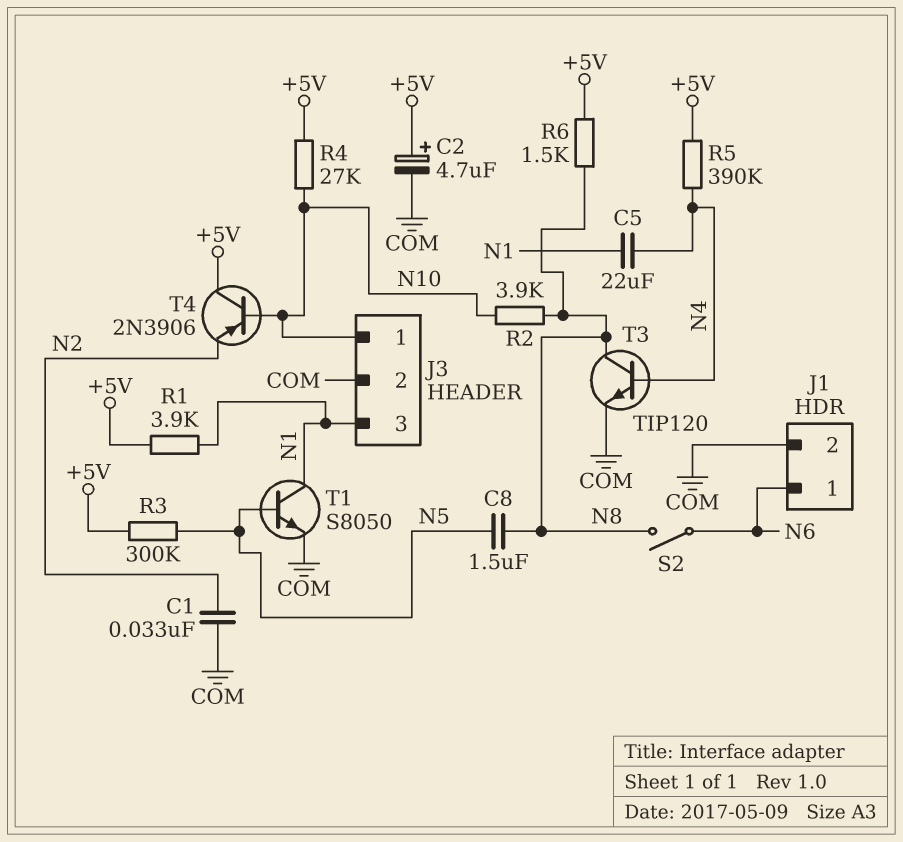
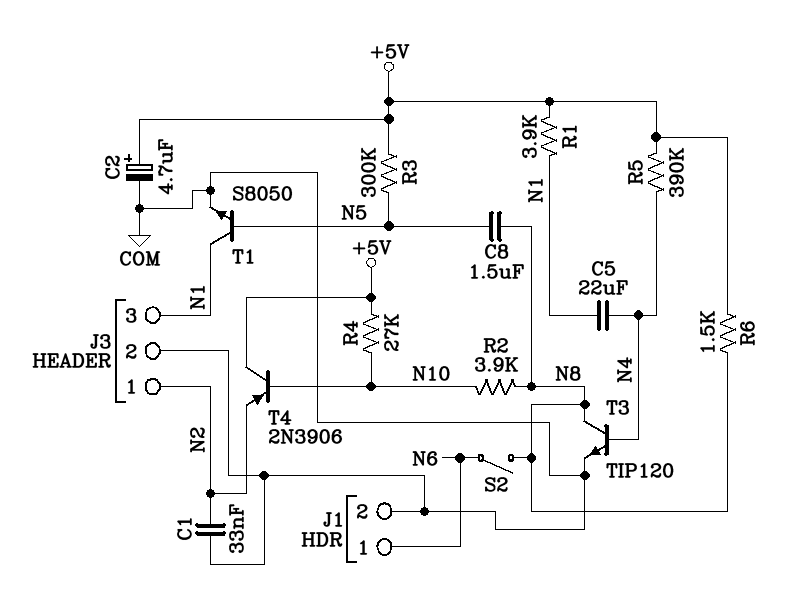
J3 pin 1: N10 -> N2

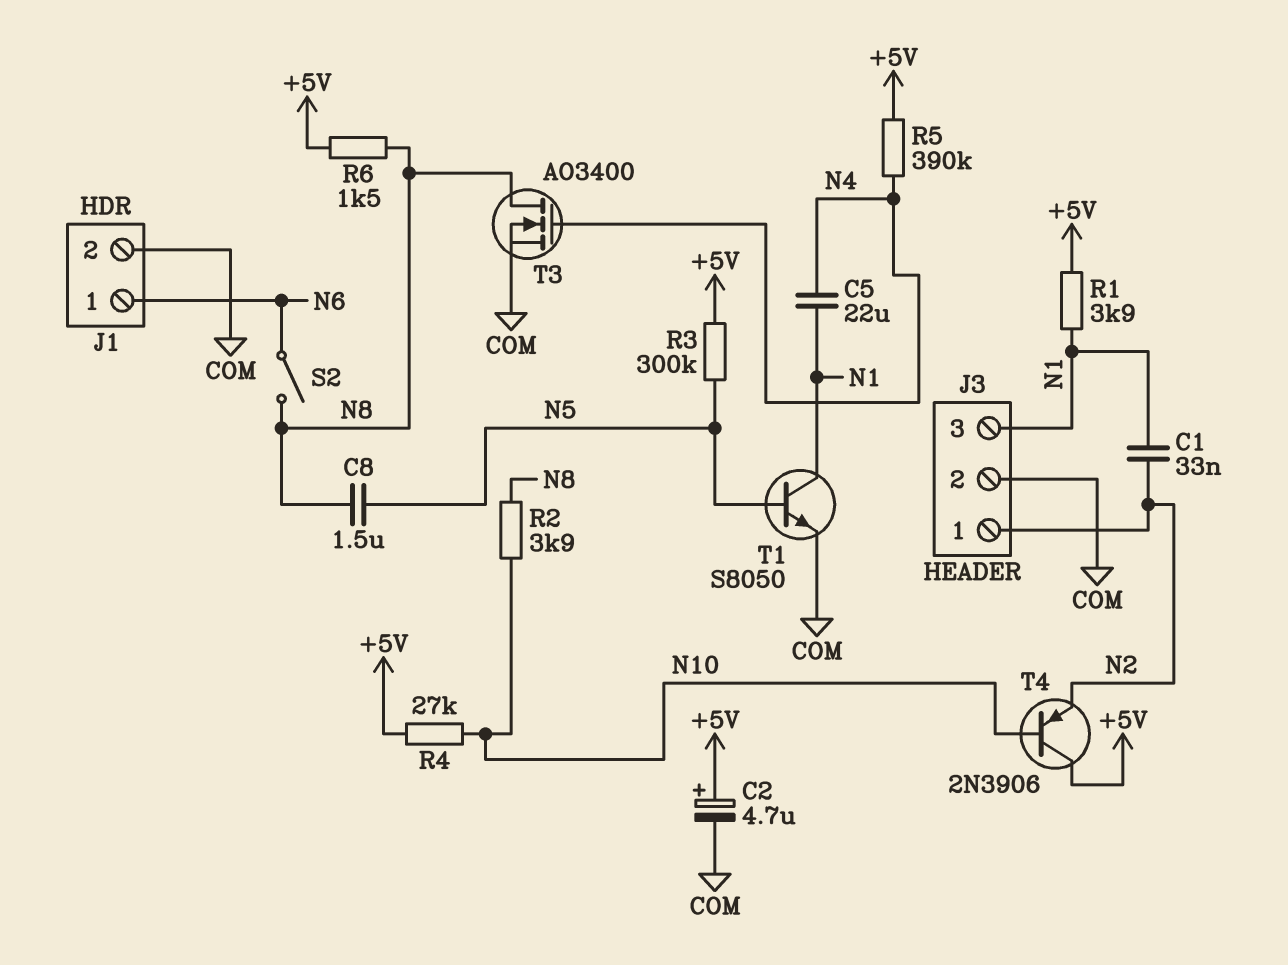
C1: 33nF (COM, N2) -> 33nF (N1, N2)
T3: NPN TIP120 (B N4, C N8, E COM) -> NMOS AO3400 (G N4, D N8, S COM)

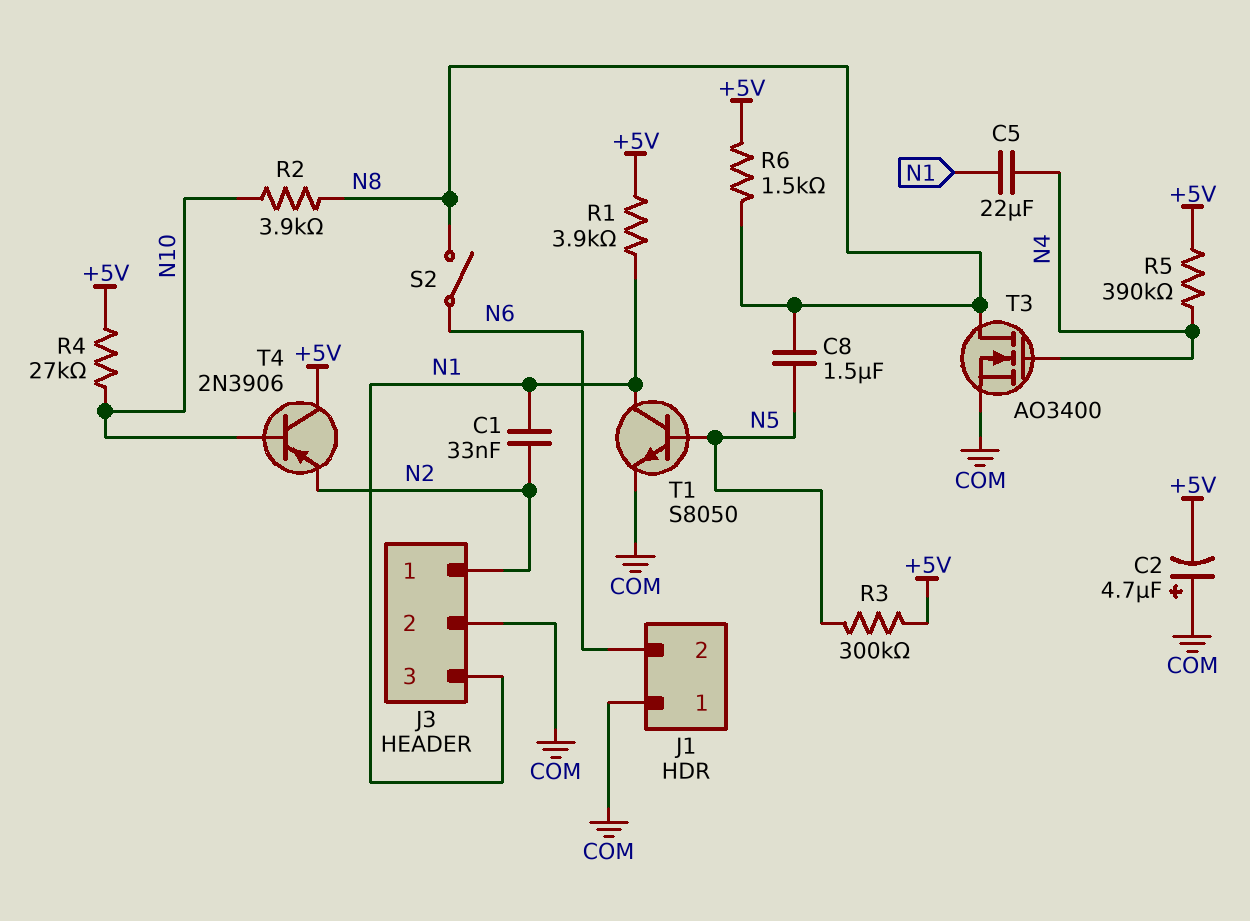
C2: 4.7uF (plus +5V, minus COM) -> 4.7uF (plus COM, minus +5V)
J1 pin 1: N6 -> COM
J1 pin 2: COM -> N6

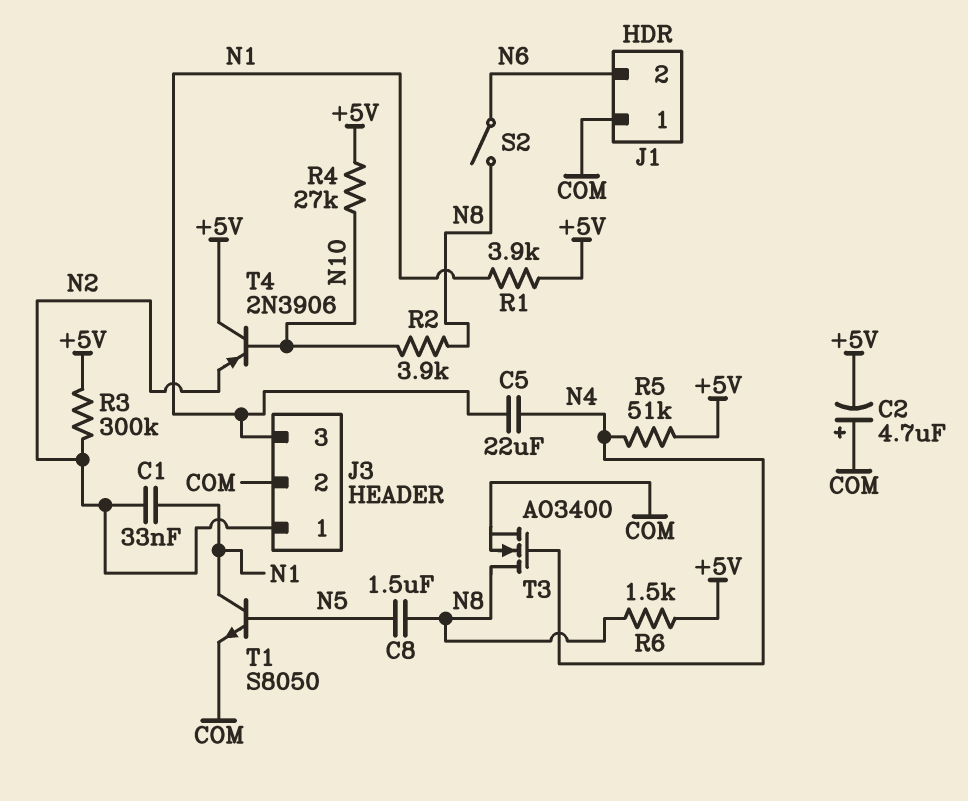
R3: 300k (+5V, N5) -> 300k (+5V, N2)
R5: 390k (+5V, N4) -> 51k (+5V, N4)

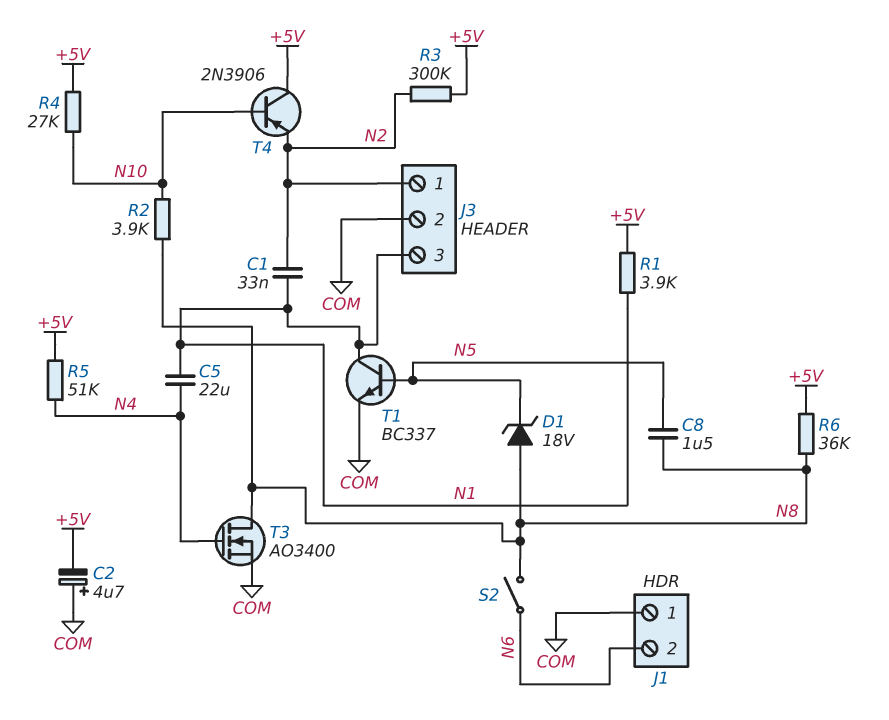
D1: none -> zener 18V (A N8, K N5)
R6: 1.5k (+5V, N8) -> 36k (+5V, N8)
T1: NPN S8050 (B N5, C N1, E COM) -> NPN BC337 (B N5, C N1, E COM)

